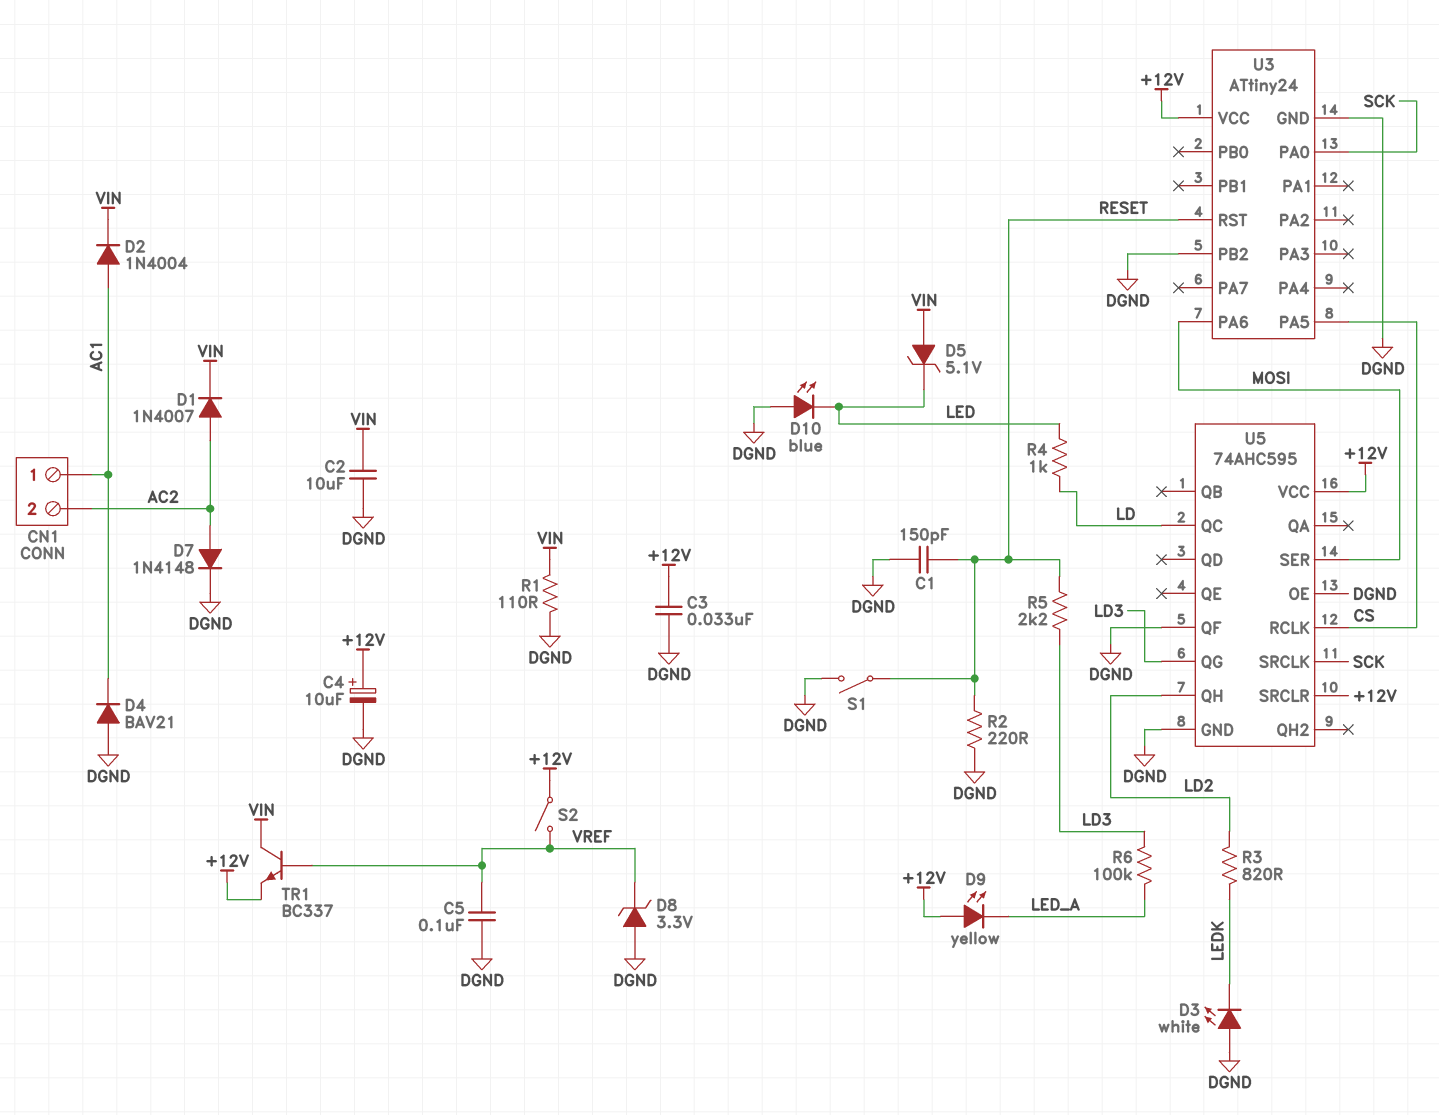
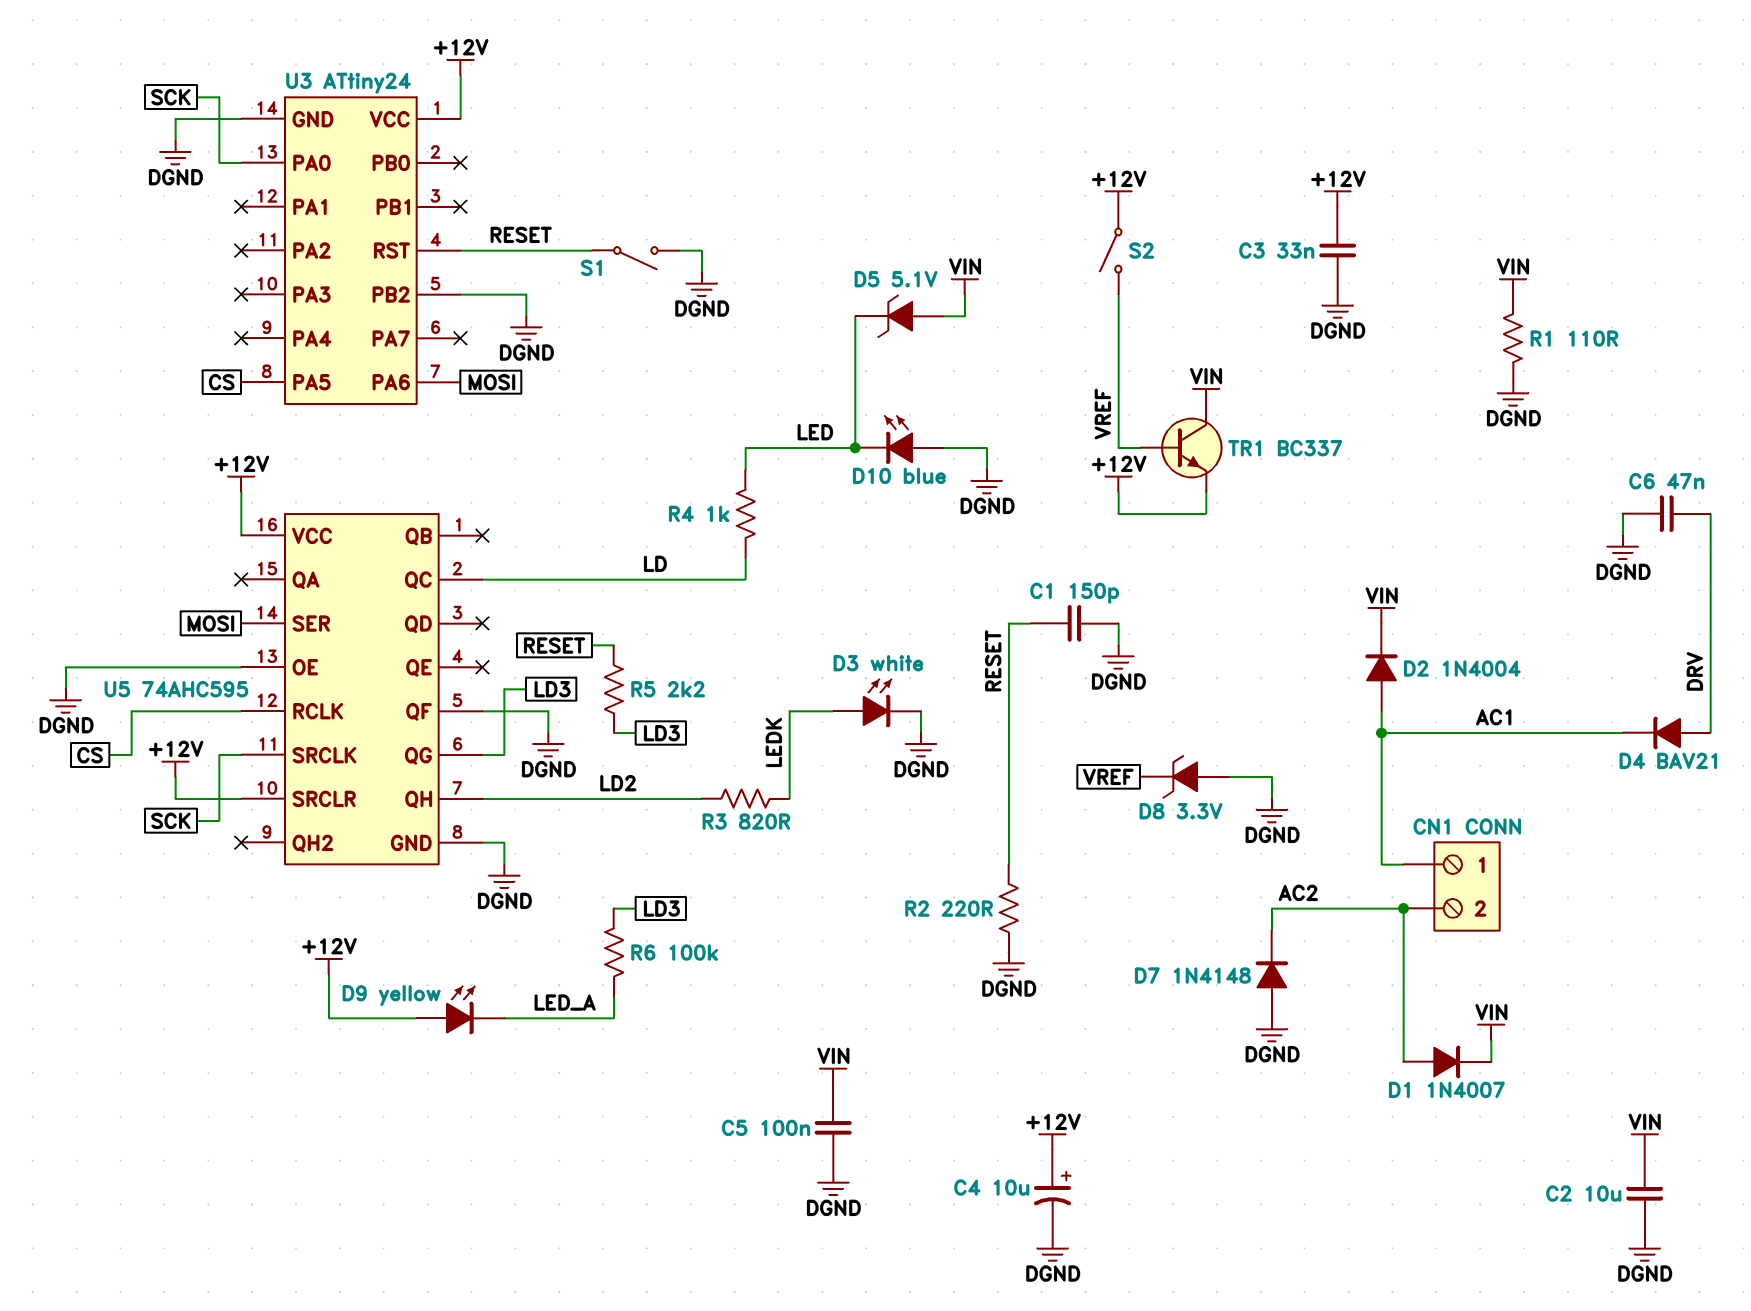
C5: 100nF (DGND, VREF) -> 100nF (DGND, VIN)
C6: none -> 47nF (DGND, DRV)
D3: LED white (A DGND, K LEDK) -> LED white (A LEDK, K DGND)
D4: diode BAV21 (A DGND, K AC1) -> diode BAV21 (A DRV, K AC1)
D7: diode 1N4148 (A AC2, K DGND) -> diode 1N4148 (A DGND, K AC2)

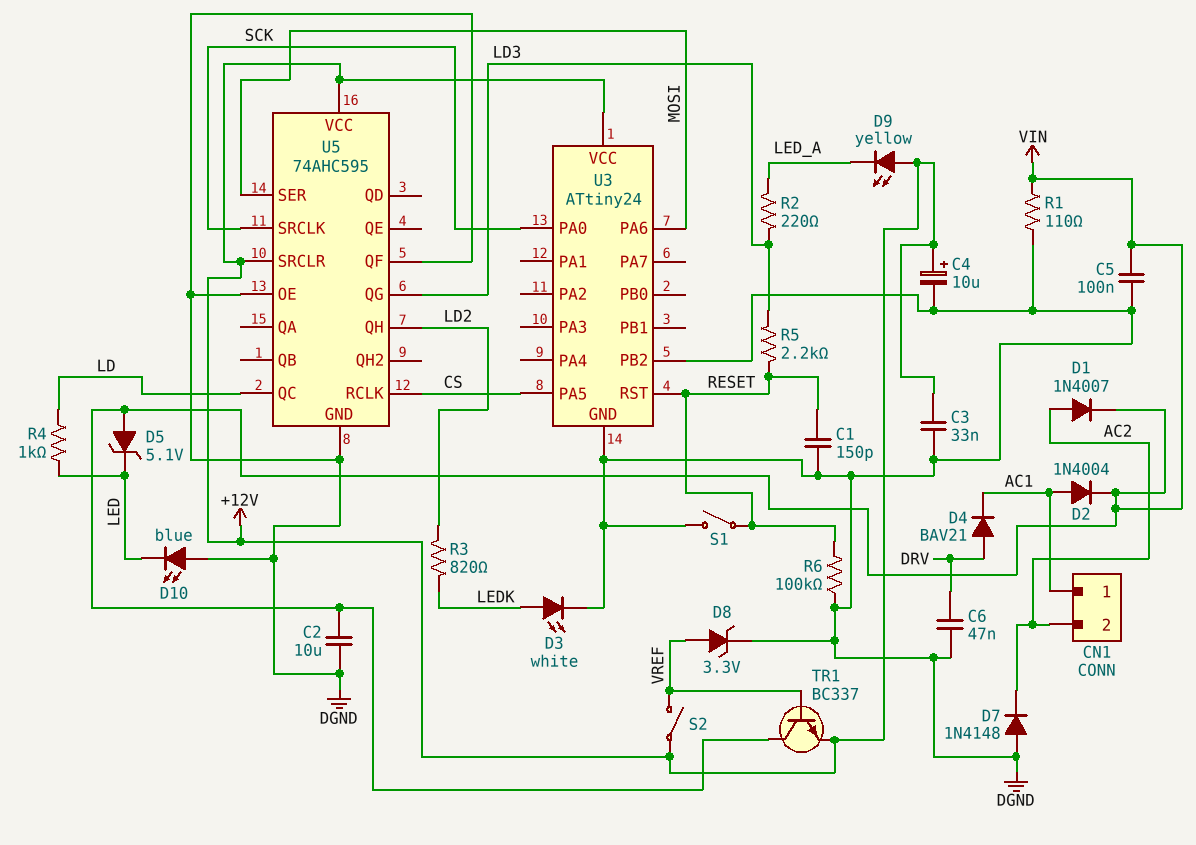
D8: zener 3.3V (A DGND, K VREF) -> zener 3.3V (A VREF, K DGND)
R2: 220 (DGND, RESET) -> 220 (LD3, LED_A)
R6: 100k (LD3, LED_A) -> 100k (DGND, RESET)

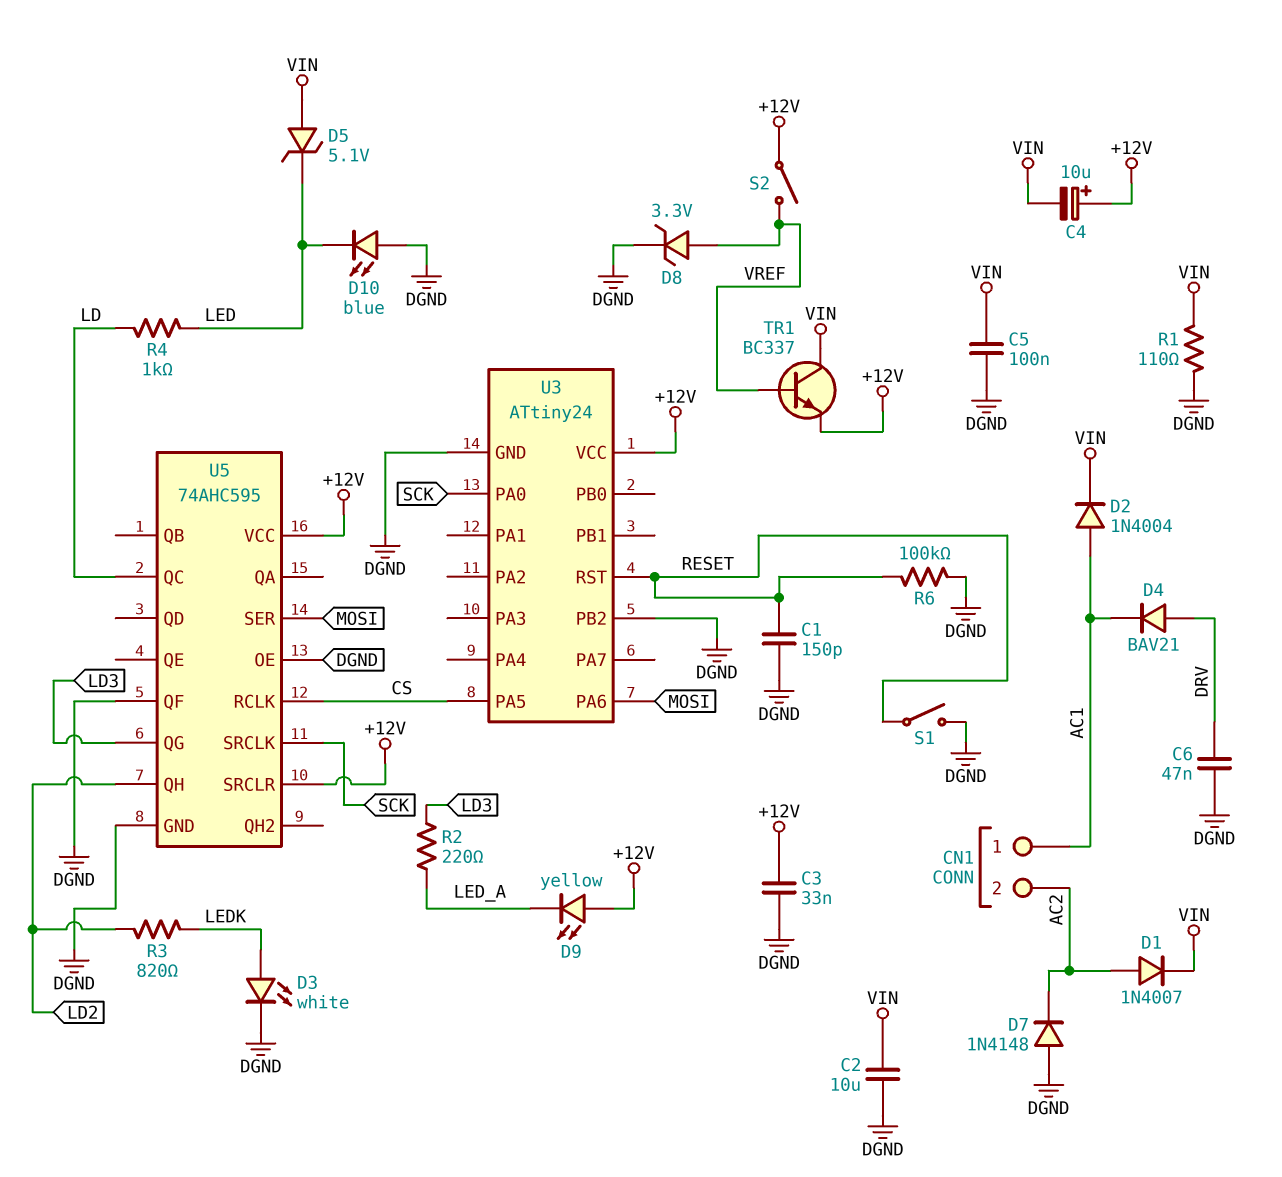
C4: 10uF (plus +12V, minus DGND) -> 10uF (plus +12V, minus VIN)
R5: 2.2k (LD3, RESET) -> none

